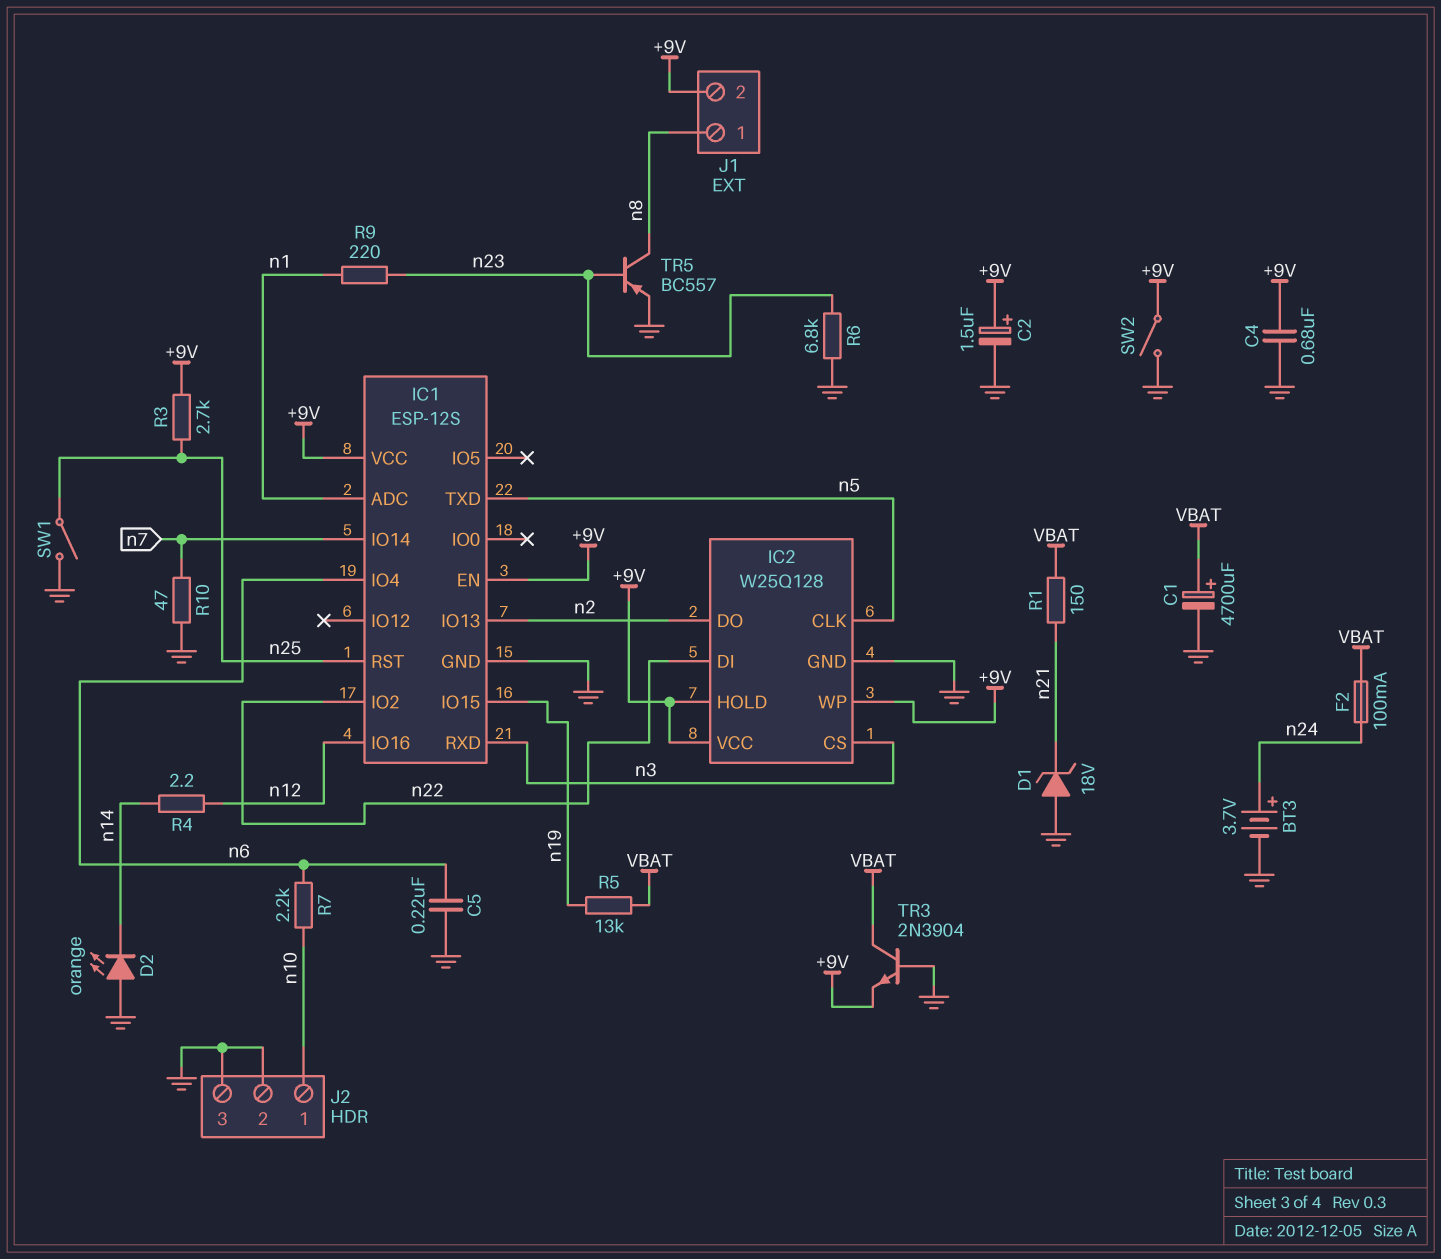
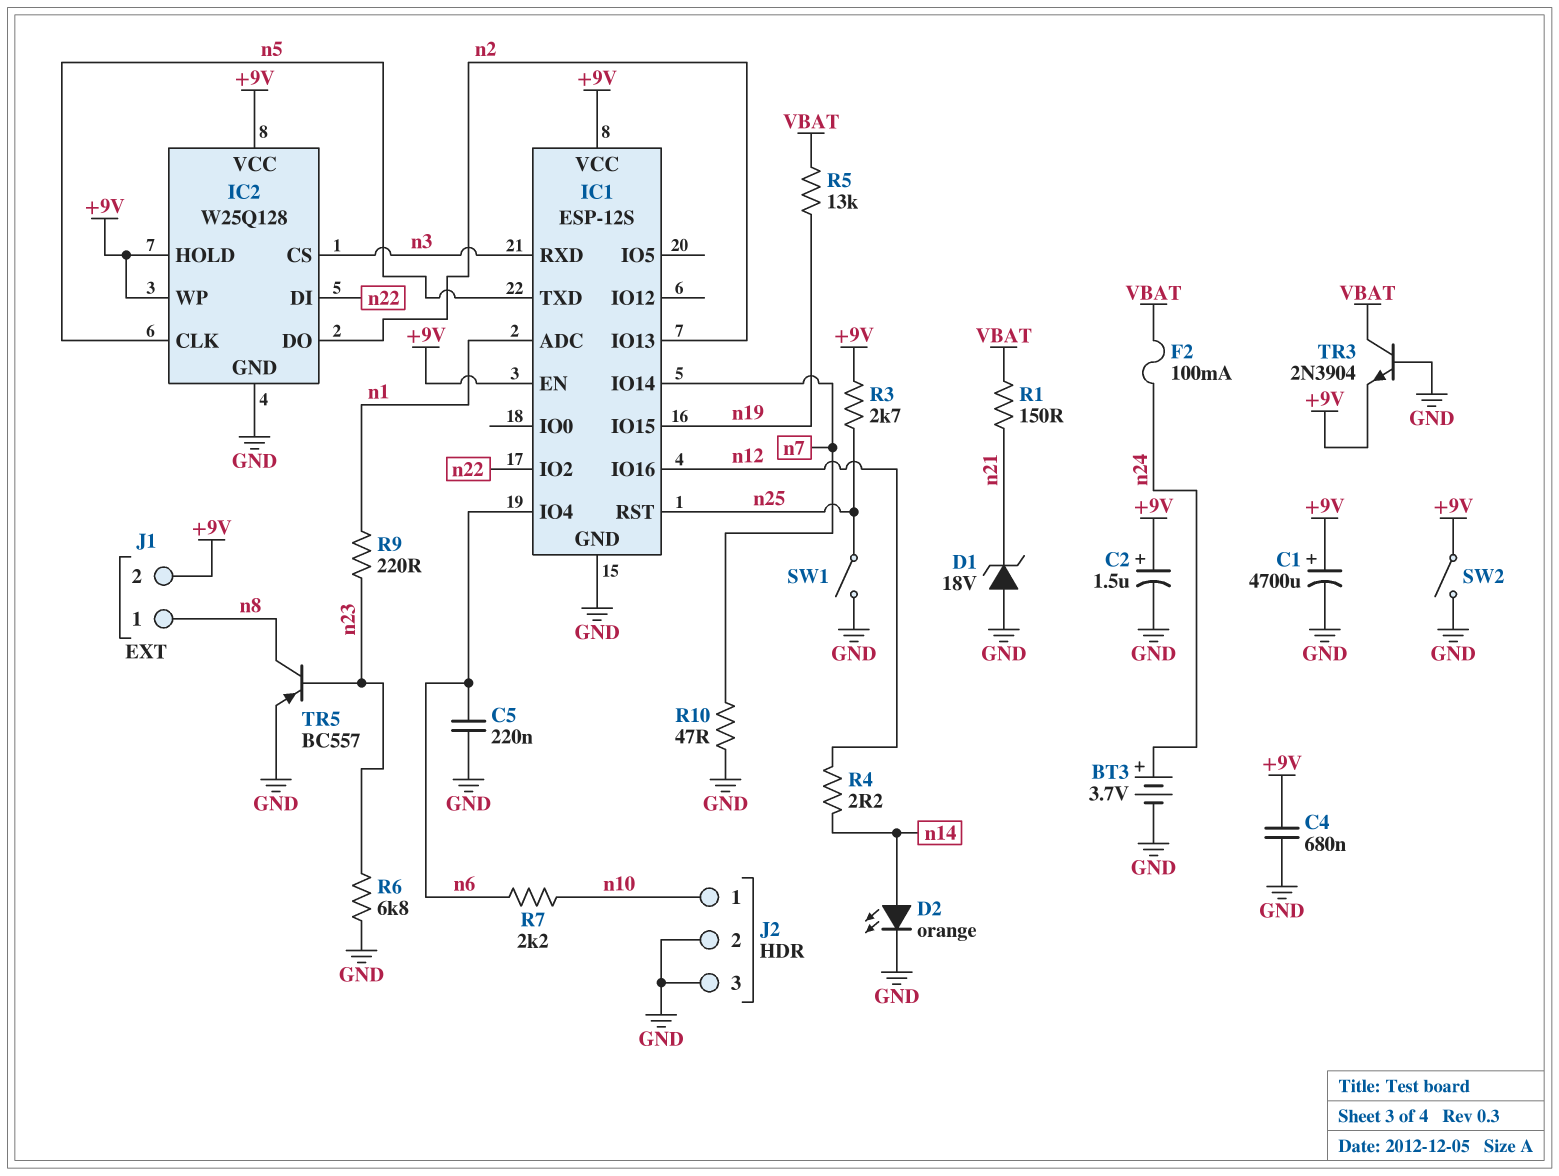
C1: 4700uF (plus VBAT, minus GND) -> 4700uF (plus +9V, minus GND)
D2: LED orange (A GND, K n14) -> LED orange (A n14, K GND)

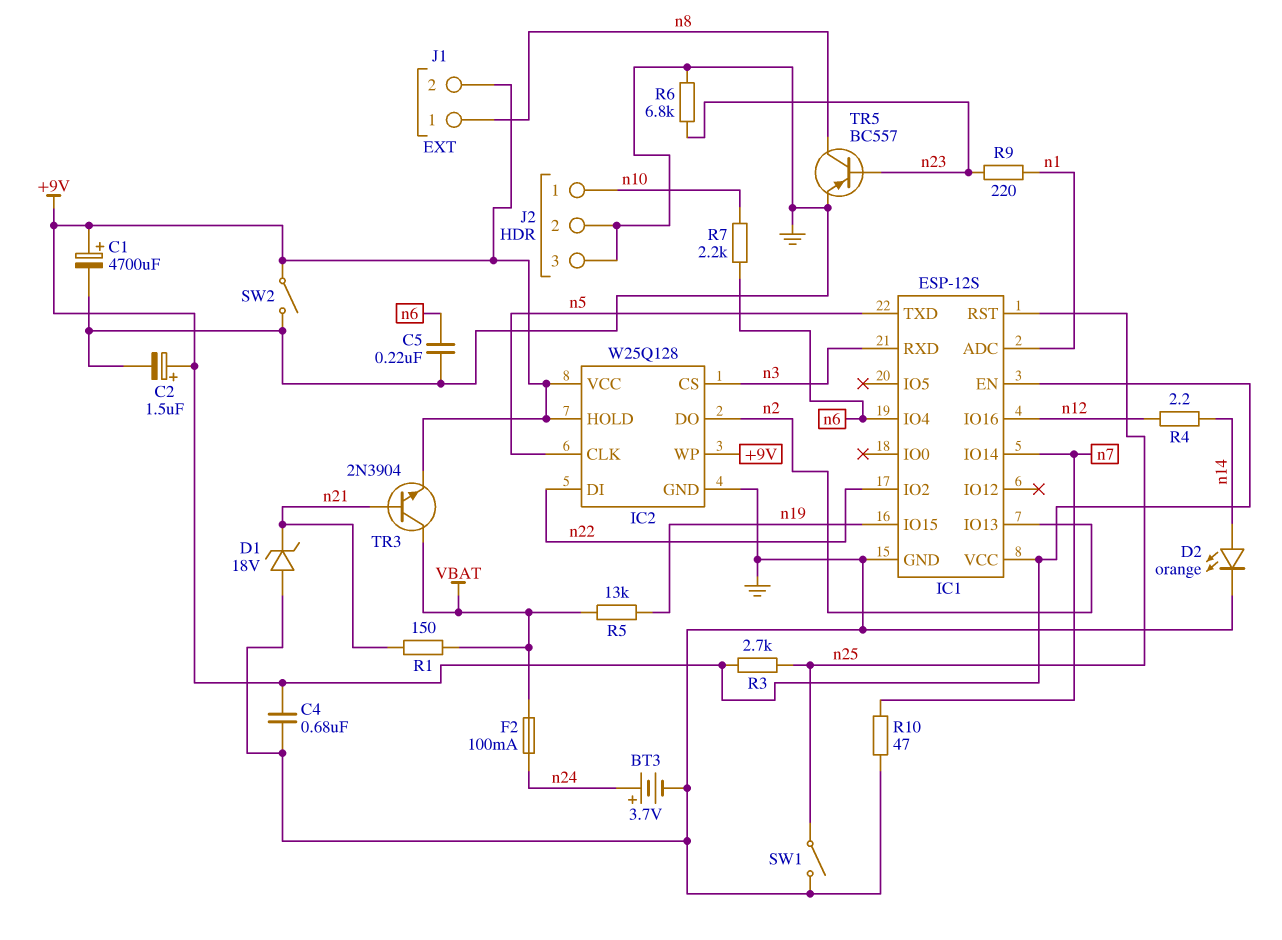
TR3: NPN 2N3904 (B GND, C VBAT, E +9V) -> NPN 2N3904 (B n21, C VBAT, E +9V)

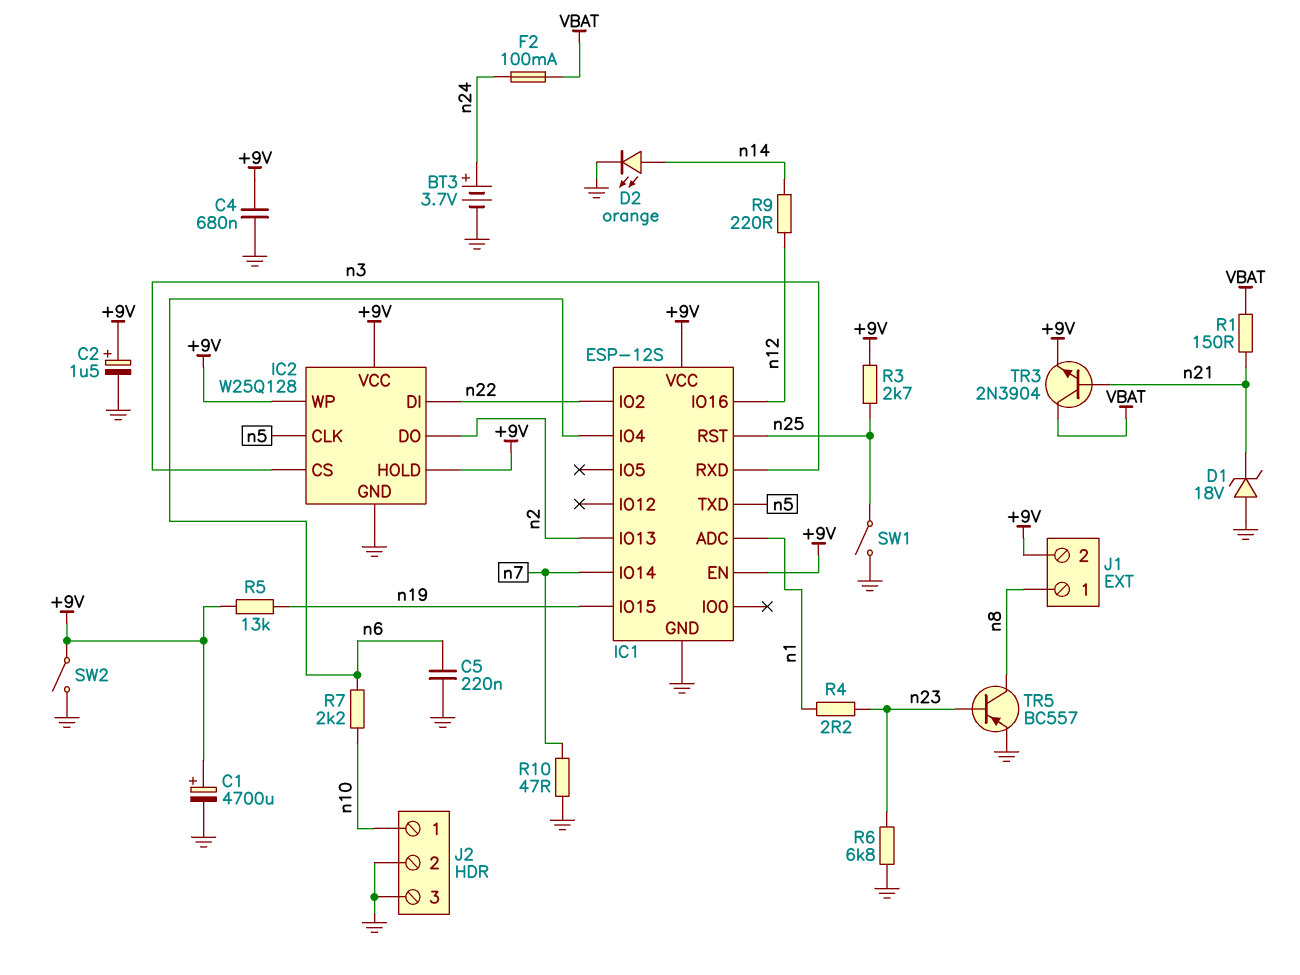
R4: 2.2 (n12, n14) -> 2.2 (n1, n23)
R5: 13k (VBAT, n19) -> 13k (+9V, n19)
R9: 220 (n1, n23) -> 220 (n12, n14)

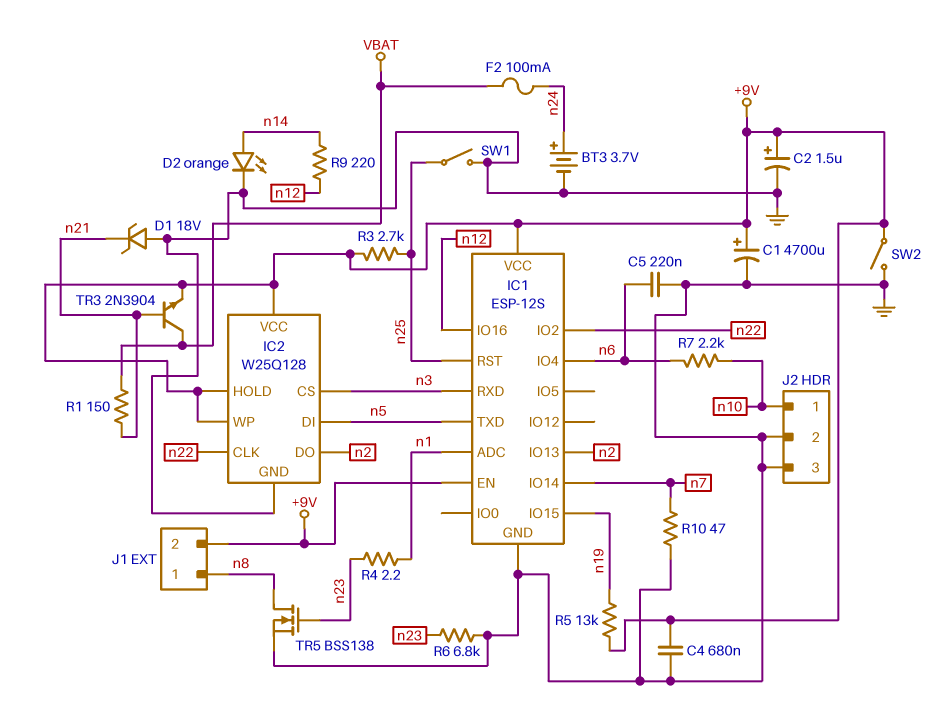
IC2 pin CLK: n5 -> n22
IC2 pin DI: n22 -> n5
TR5: PNP BC557 (B n23, C n8, E GND) -> NMOS BSS138 (G n23, D n8, S GND)

